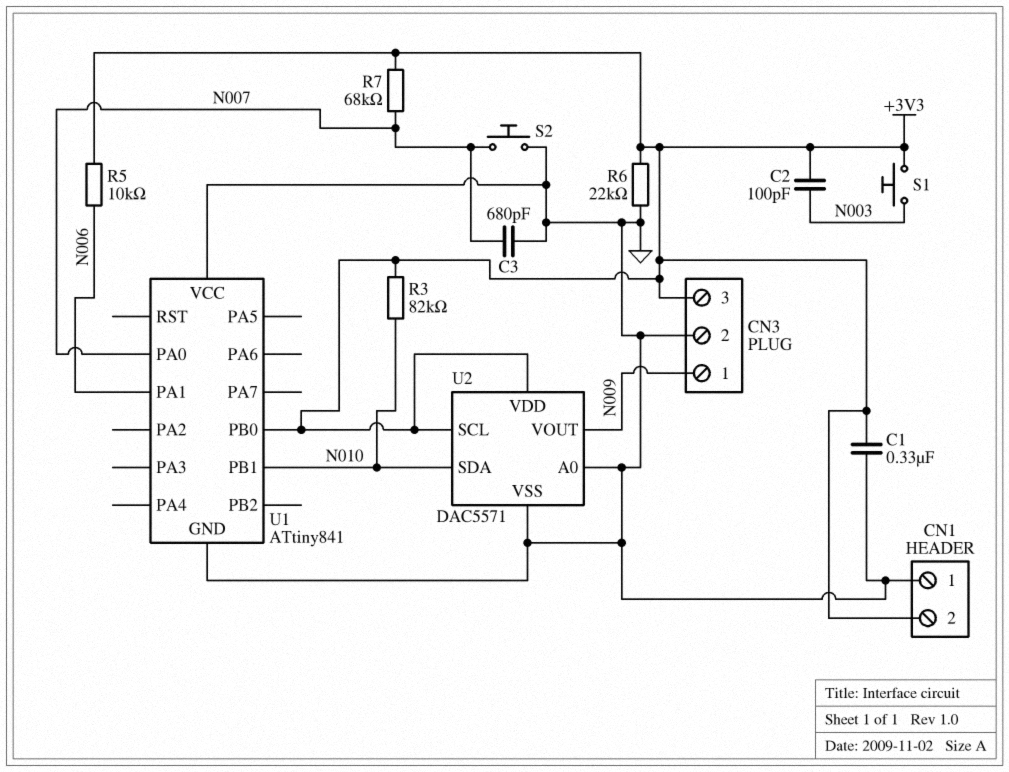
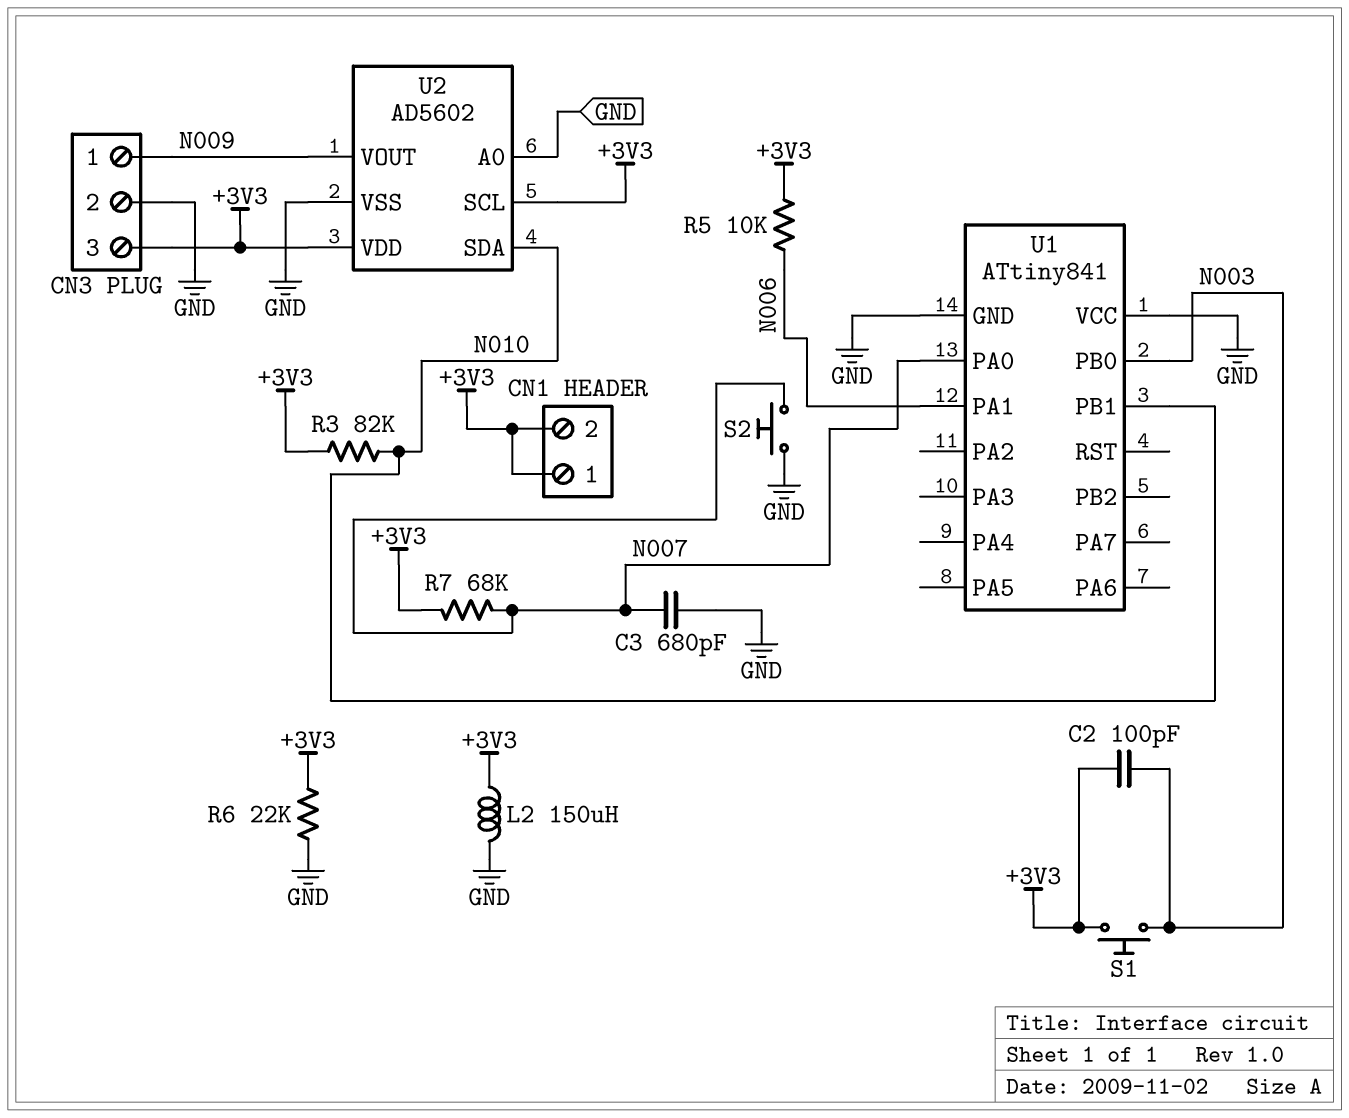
C1: 330nF (+3V3, GND) -> none
CN1 pin 1: GND -> +3V3
L2: none -> 150uH (+3V3, GND)
U1 pin PB0: +3V3 -> N003
U2: DAC5571 -> AD5602

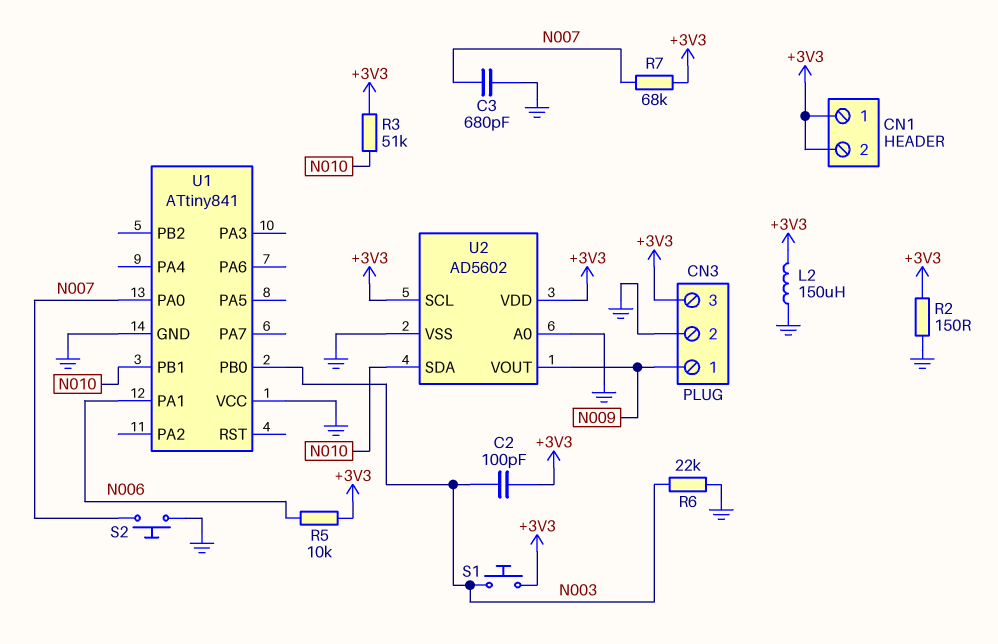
R2: none -> 150 (+3V3, GND)
R3: 82k (+3V3, N010) -> 51k (+3V3, N010)
R6: 22k (+3V3, GND) -> 22k (GND, N003)

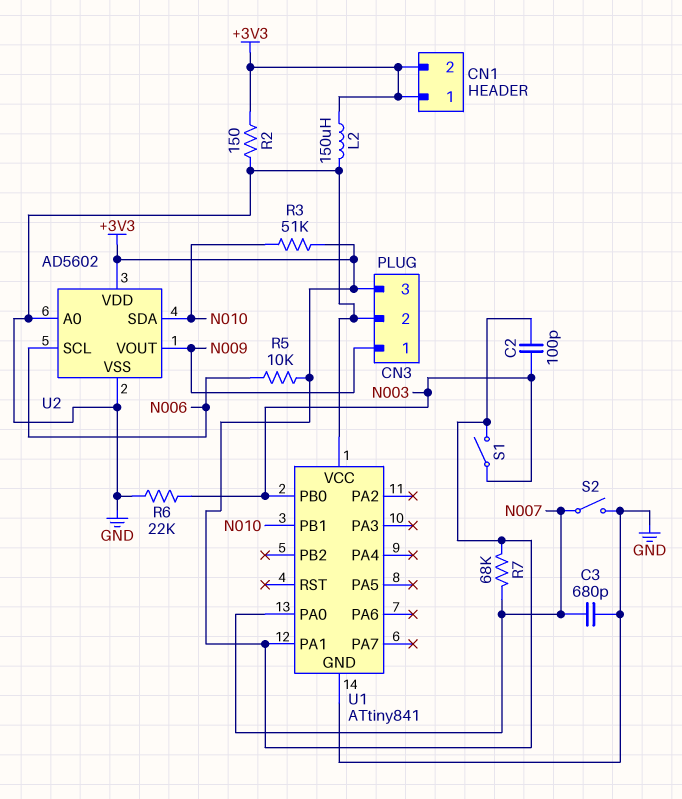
S1: button (+3V3, N003) -> switch (+3V3, N003)
S2: button (GND, N007) -> switch (GND, N007)
U1 pin PA1: N006 -> +3V3
U2 pin SCL: +3V3 -> N006

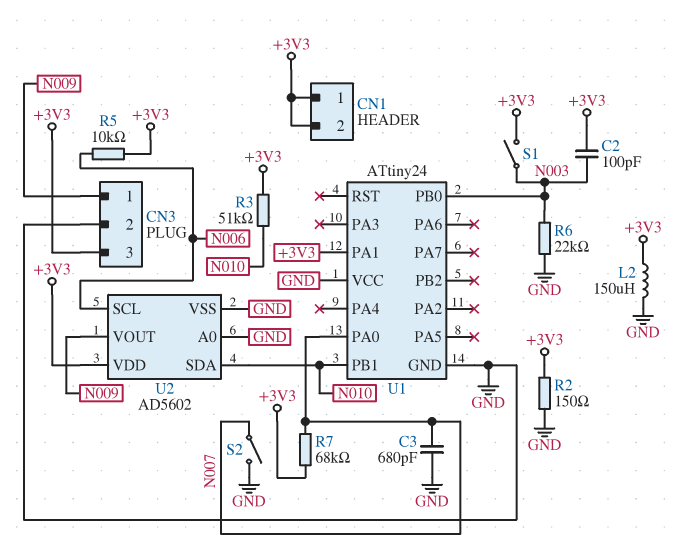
U1: ATtiny841 -> ATtiny24

